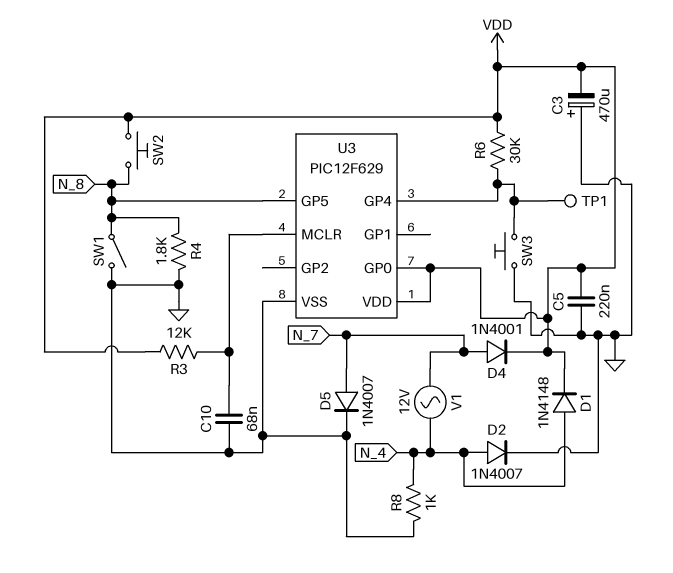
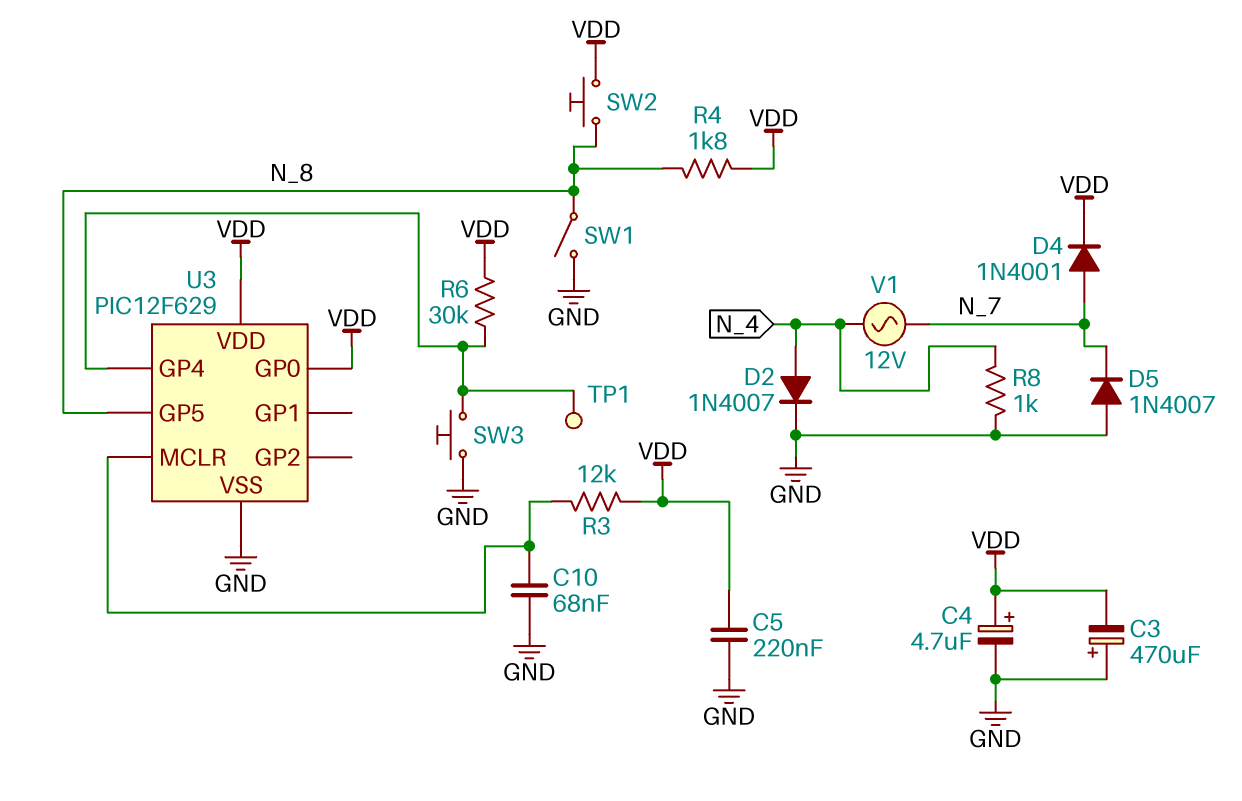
C4: none -> 4.7uF (plus VDD, minus GND)
D1: diode 1N4148 (A N_4, K VDD) -> none
D5: diode 1N4007 (A N_7, K GND) -> diode 1N4007 (A GND, K N_7)
R4: 1.8k (GND, N_8) -> 1.8k (N_8, VDD)

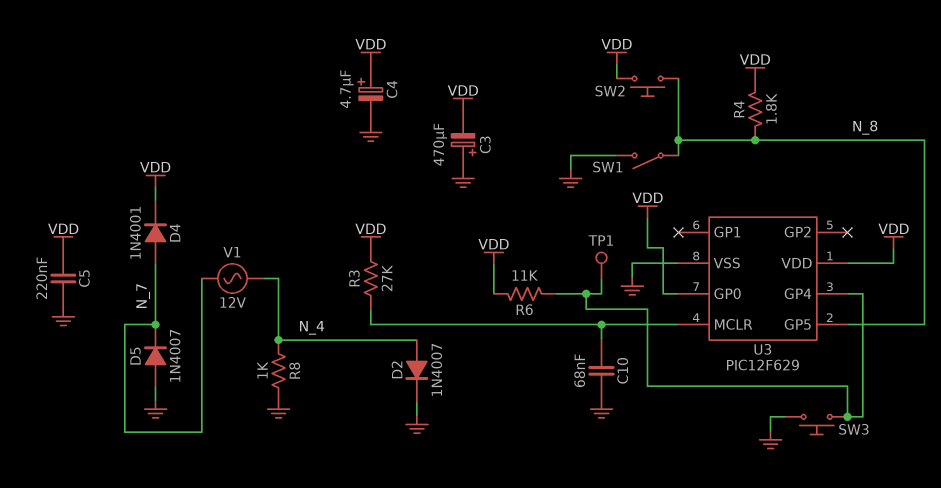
R3: 12k (U3/MCLR, VDD) -> 27k (U3/MCLR, VDD)
R6: 30k (U3/GP4, VDD) -> 11k (U3/GP4, VDD)

